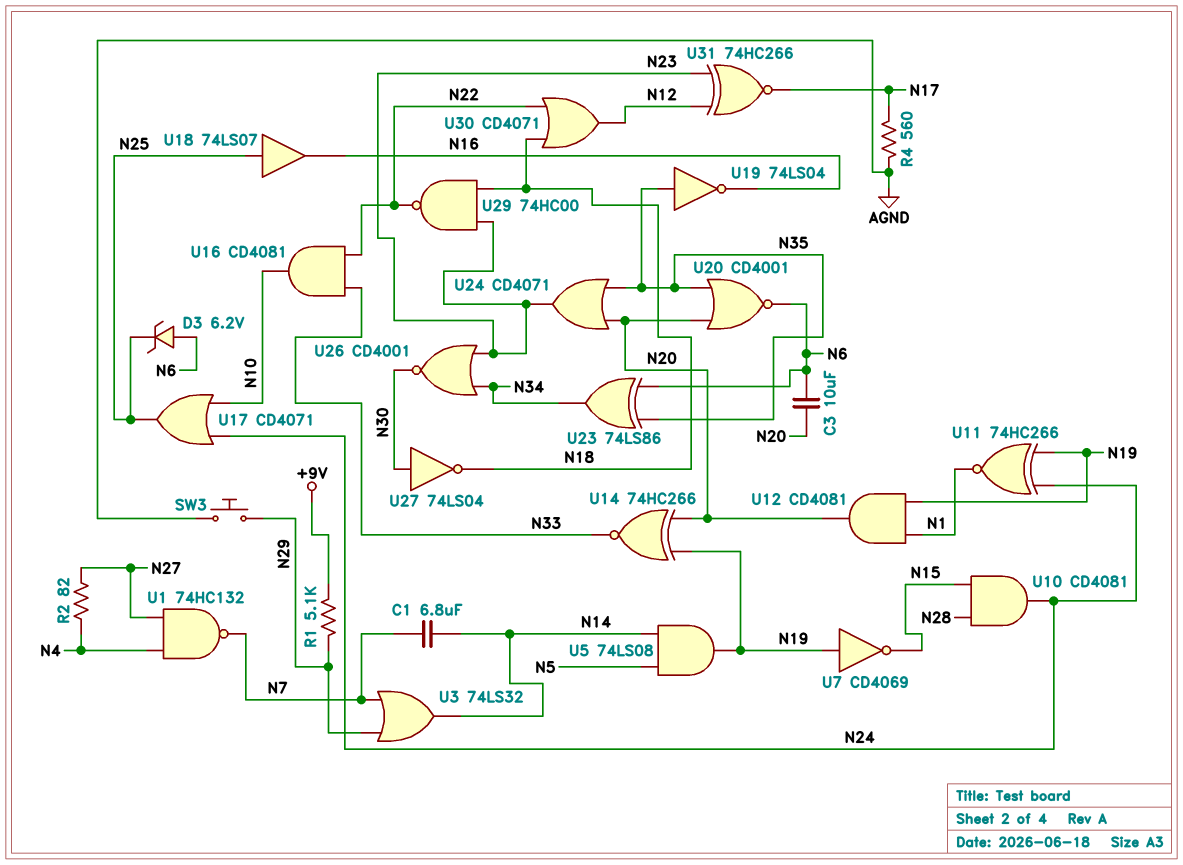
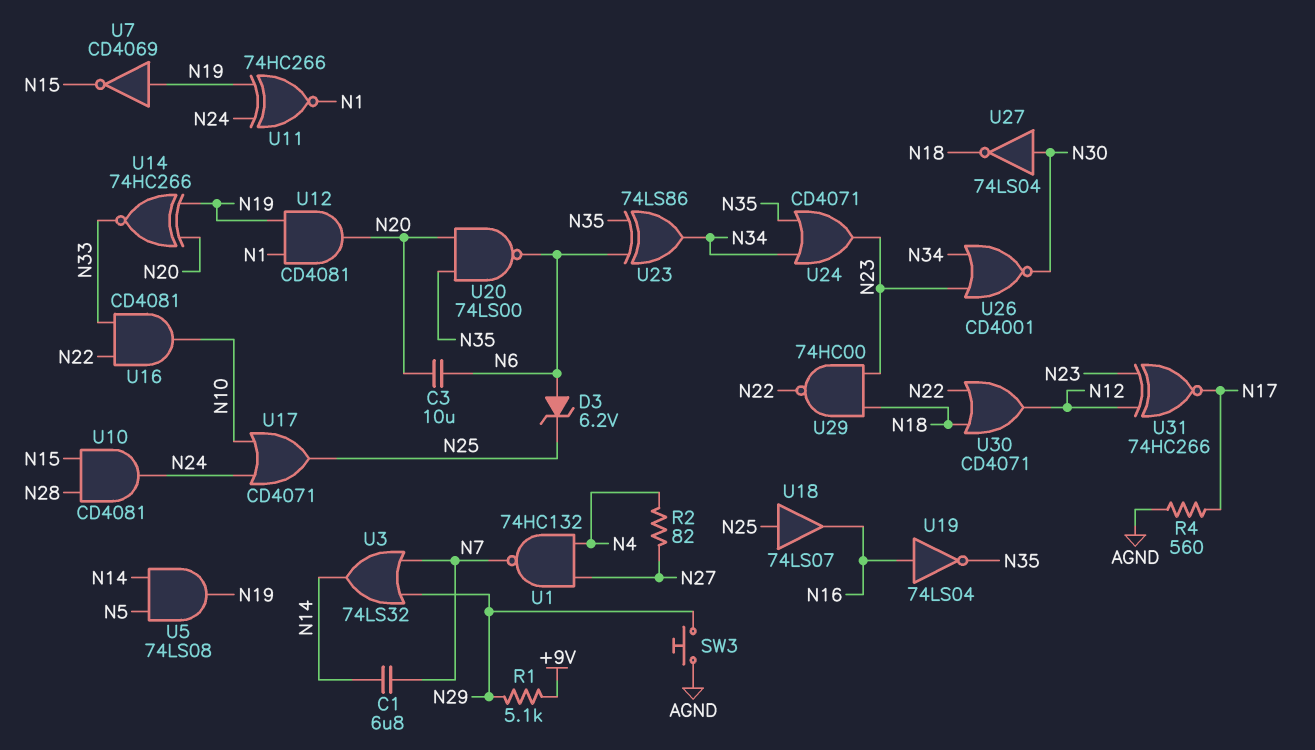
U19: NOT 74LS04 (in N35, out N16) -> NOT 74LS04 (in N16, out N35)
U20: NOR CD4001 (in N20, in N35, out N6) -> NAND 74LS00 (in N20, in N35, out N6)
U24: OR CD4071 (in N20, in N35, out N23) -> OR CD4071 (in N34, in N35, out N23)

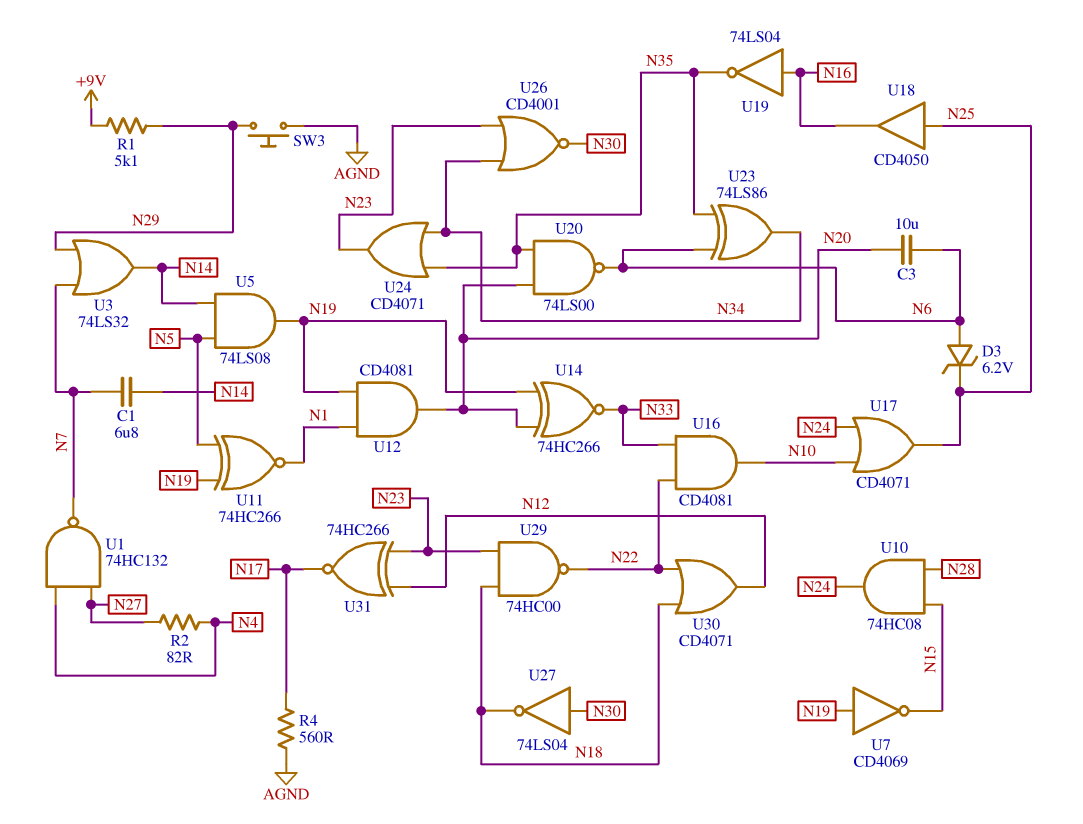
U10: AND CD4081 (in N15, in N28, out N24) -> AND 74HC08 (in N15, in N28, out N24)
U11: XNOR 74HC266 (in N19, in N24, out N1) -> XNOR 74HC266 (in N5, in N19, out N1)
U18: buffer 74LS07 (in N25, out N16) -> buffer CD4050 (in N25, out N16)

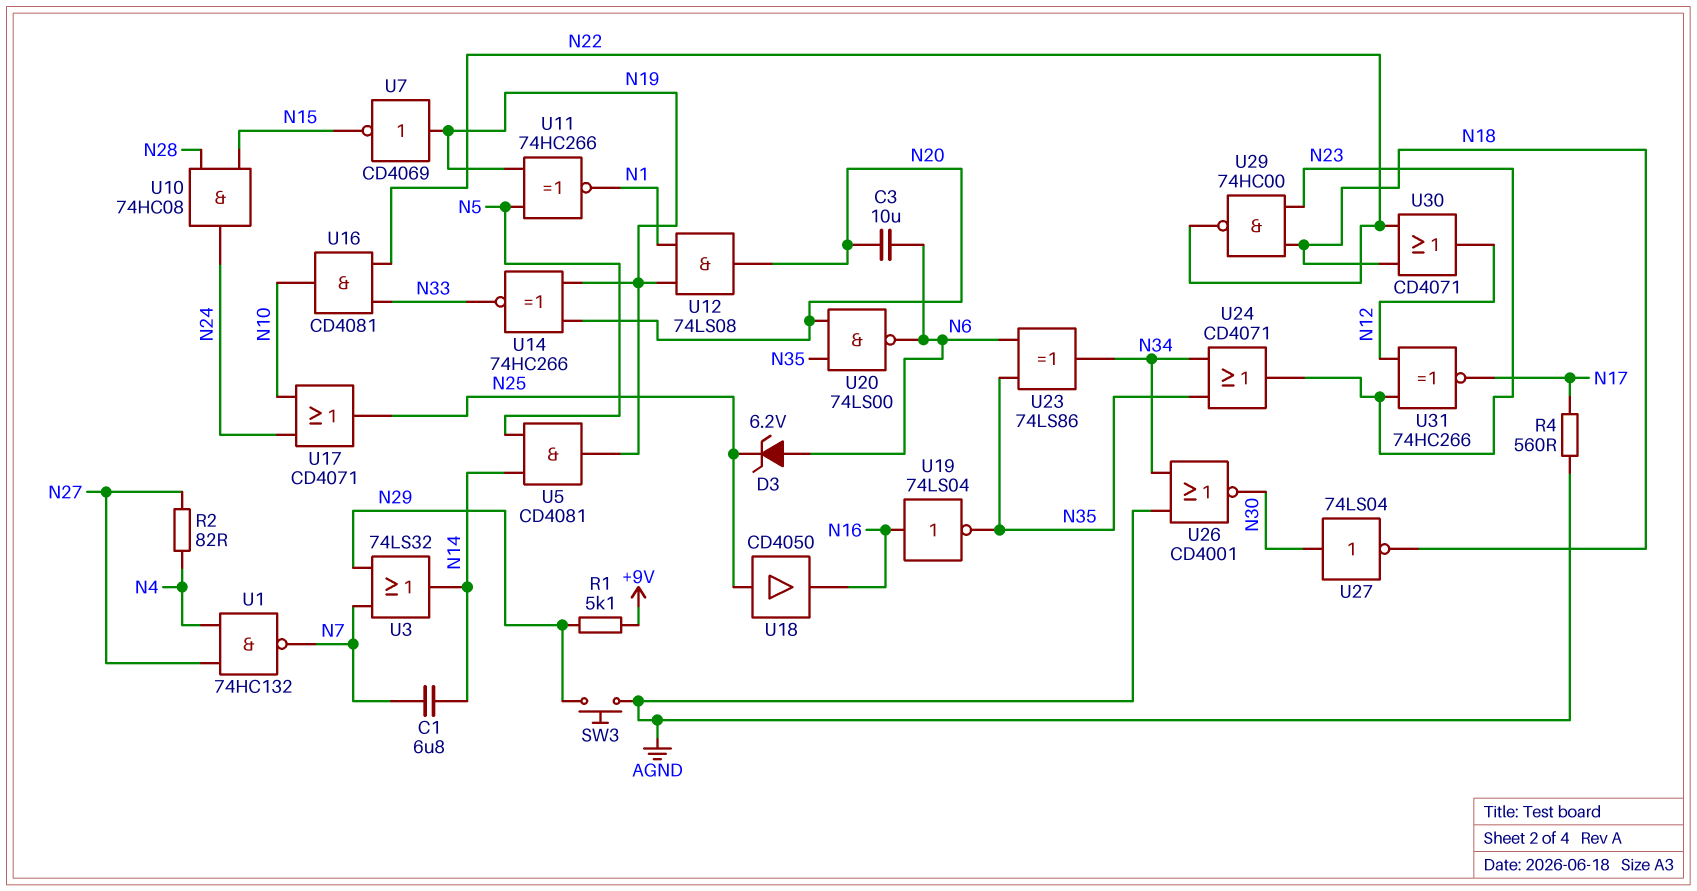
U5: AND 74LS08 (in N5, in N14, out N19) -> AND CD4081 (in N5, in N14, out N19)
U12: AND CD4081 (in N1, in N19, out N20) -> AND 74LS08 (in N1, in N19, out N20)
U26: NOR CD4001 (in N23, in N34, out N30) -> NOR CD4001 (in AGND, in N34, out N30)

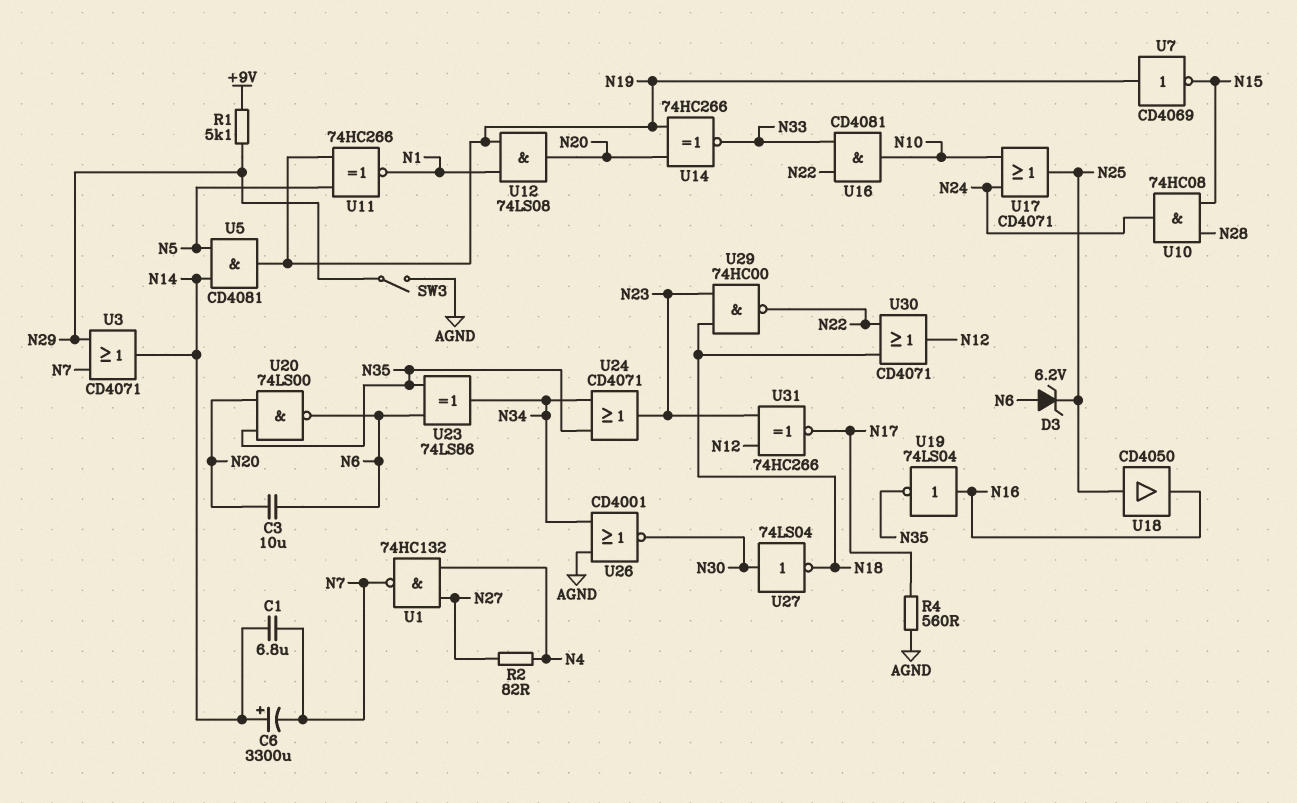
C6: none -> 3300uF (plus N14, minus N7)
SW3: button (AGND, N29) -> switch (AGND, N29)
U3: OR 74LS32 (in N7, in N29, out N14) -> OR CD4071 (in N7, in N29, out N14)

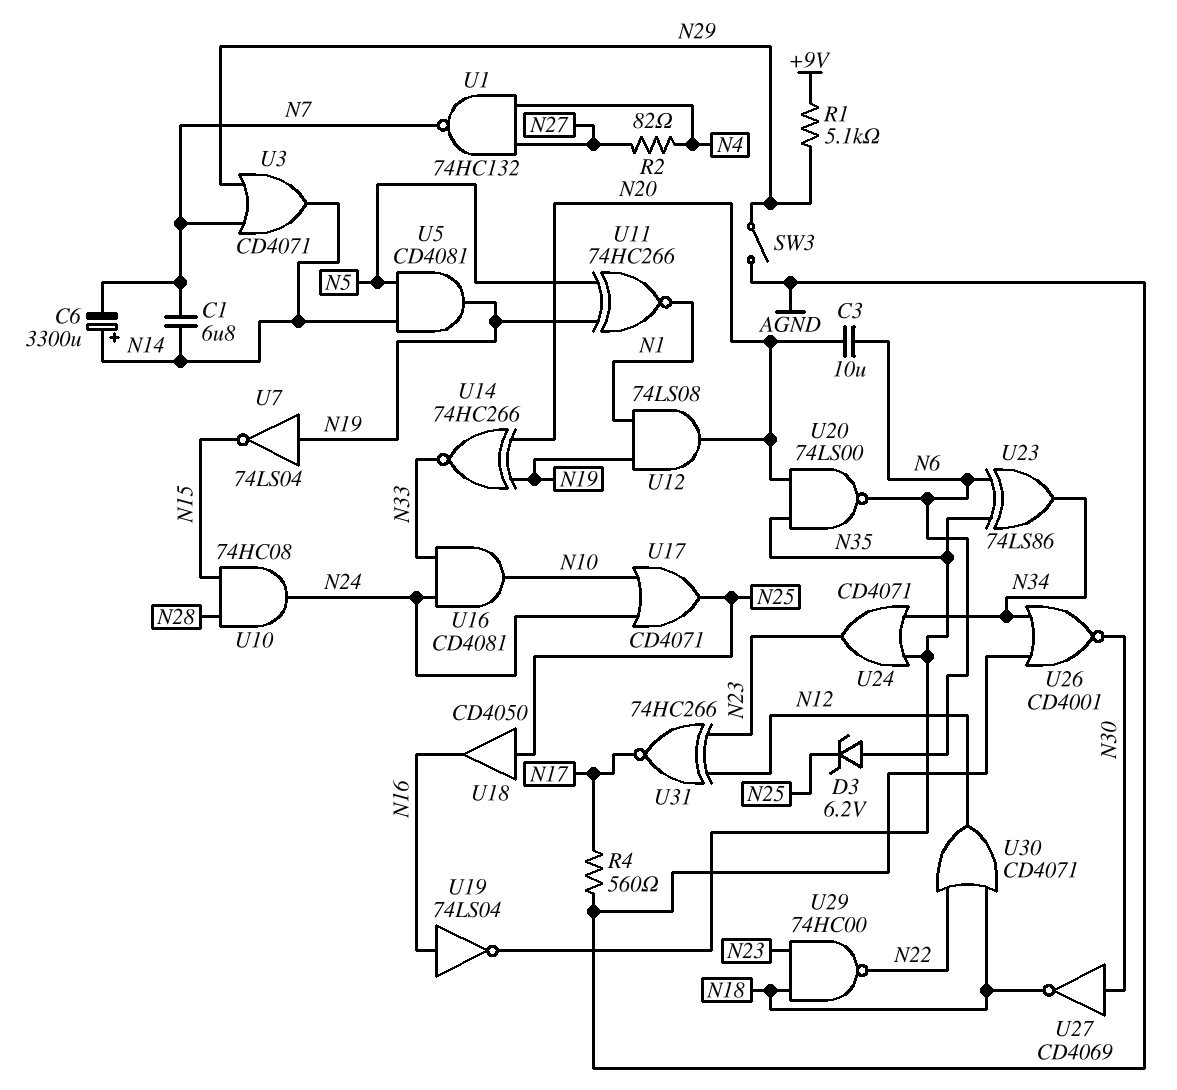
U7: NOT CD4069 (in N19, out N15) -> NOT 74LS04 (in N19, out N15)
U16: AND CD4081 (in N22, in N33, out N10) -> AND CD4081 (in N24, in N33, out N10)
U27: NOT 74LS04 (in N30, out N18) -> NOT CD4069 (in N30, out N18)

